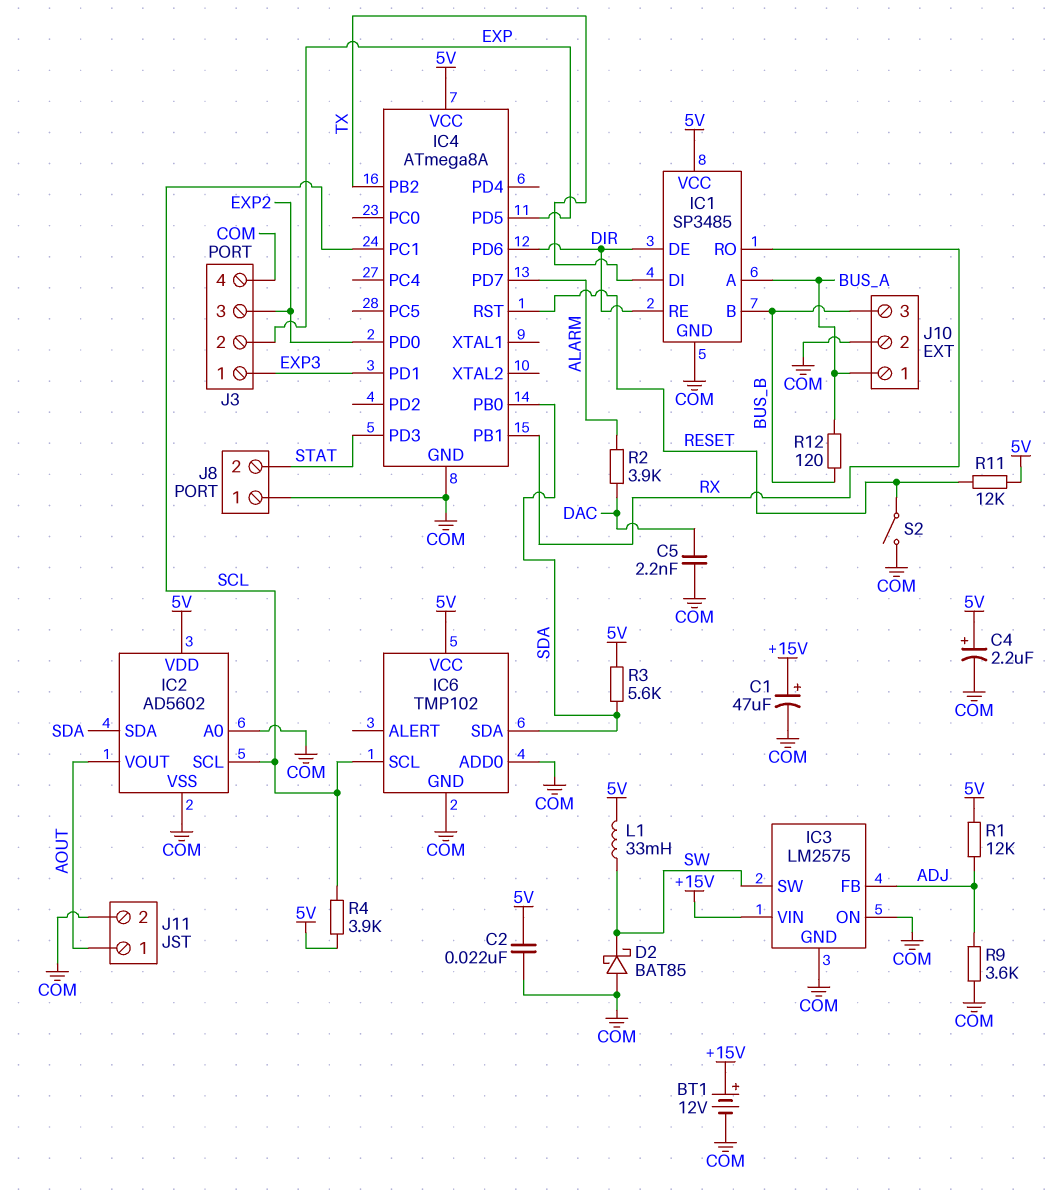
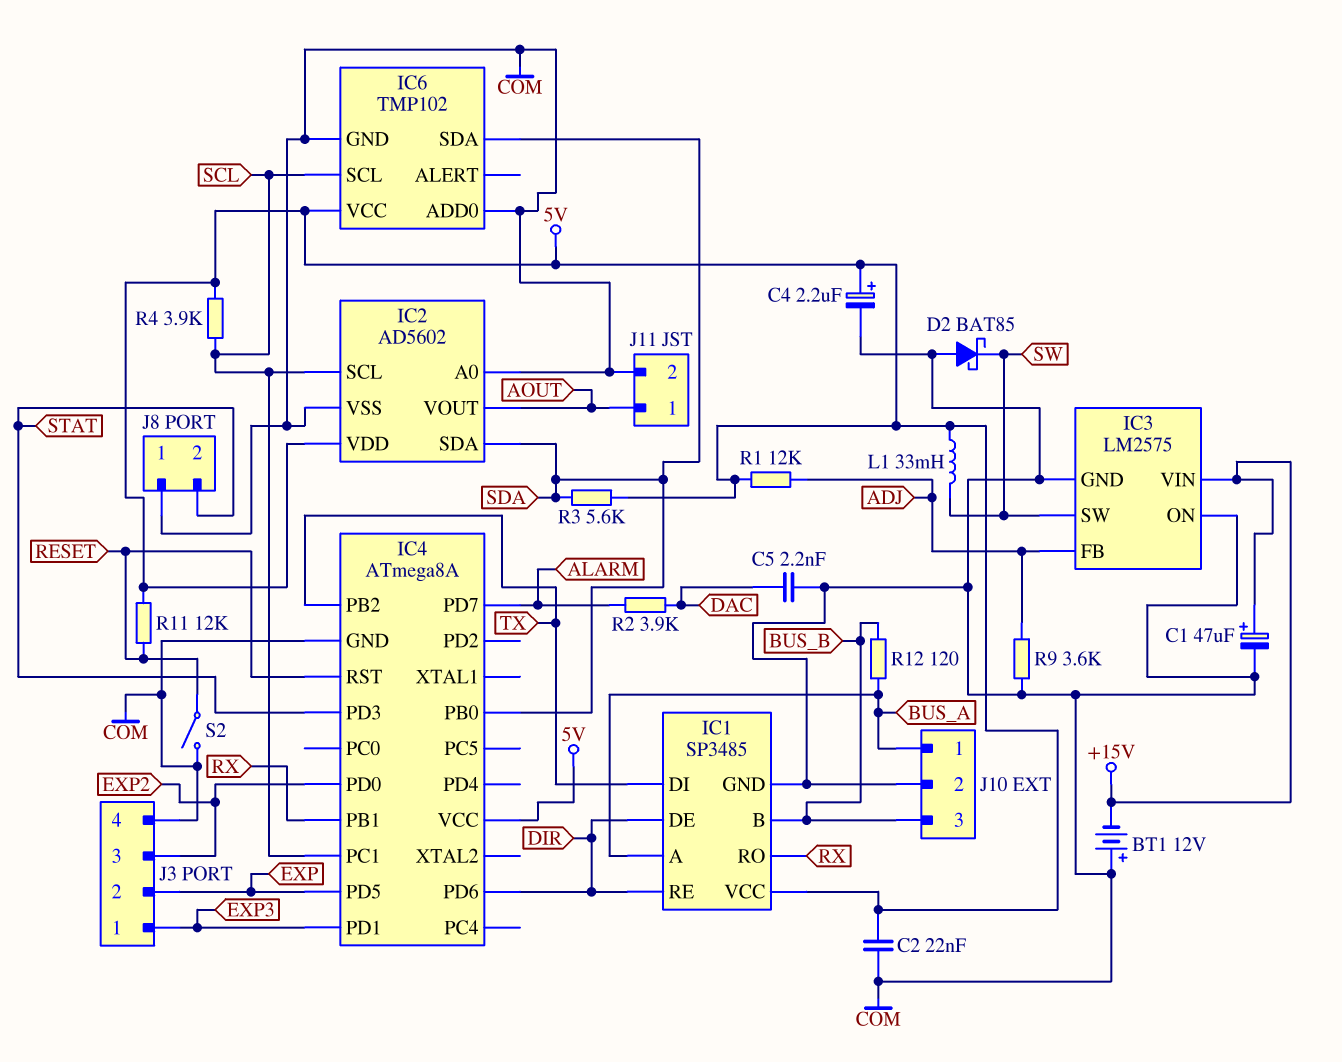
BT1: 12V (plus +15V, minus COM) -> 12V (plus COM, minus +15V)

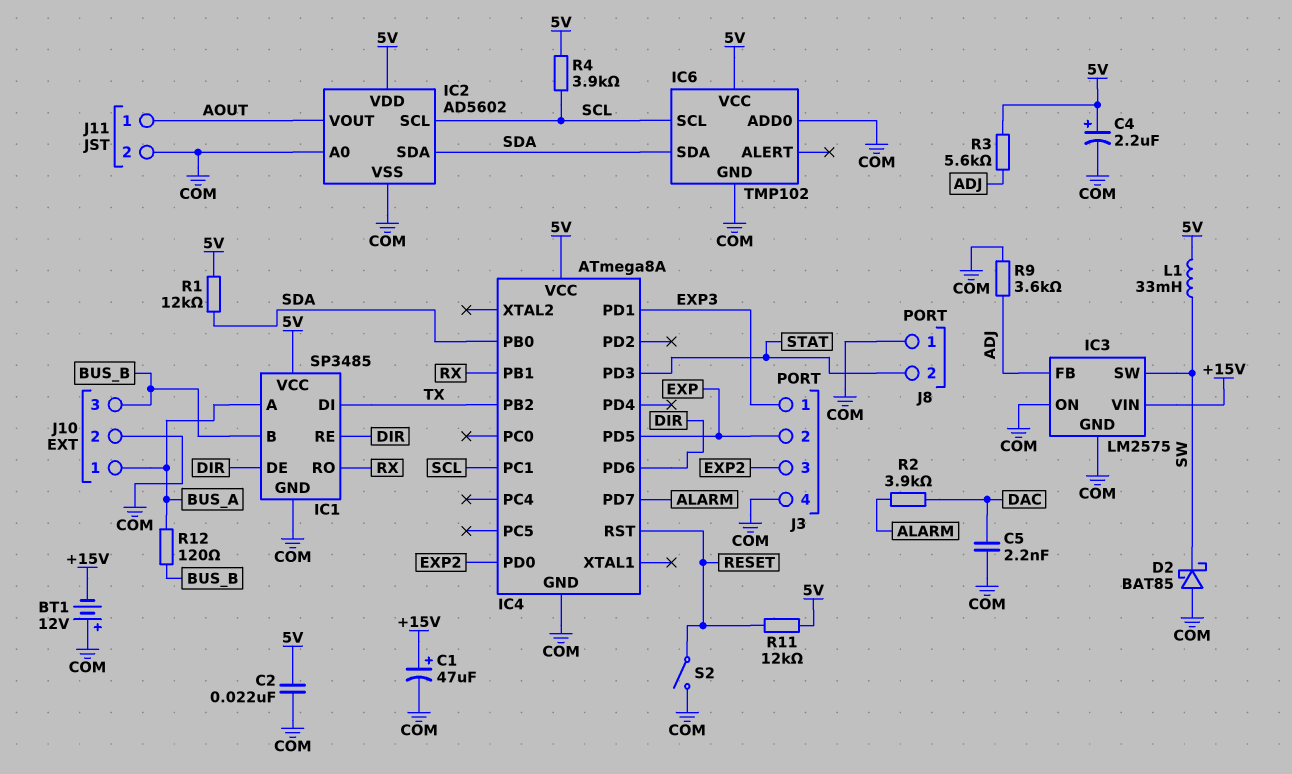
R1: 12k (5V, ADJ) -> 12k (5V, SDA)
R3: 5.6k (5V, SDA) -> 5.6k (5V, ADJ)

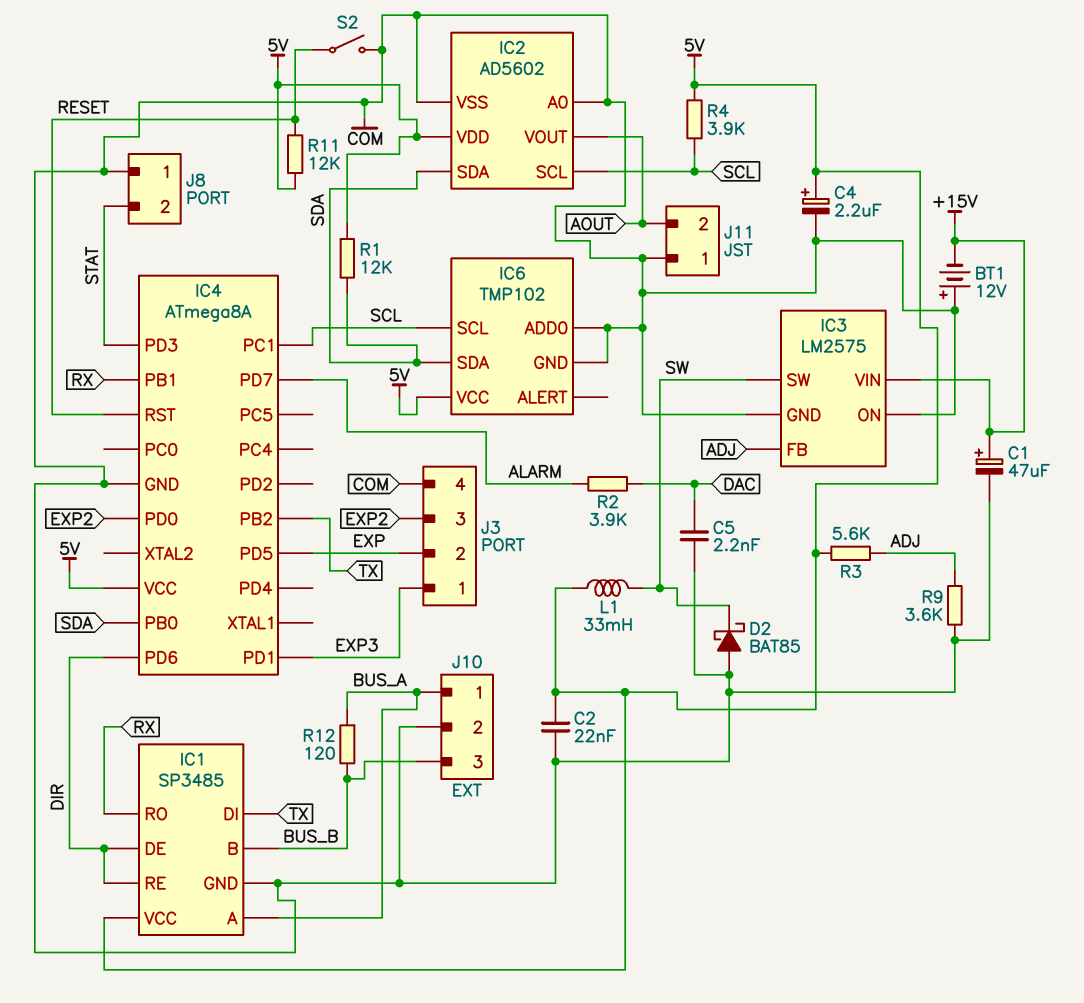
J11 pin 1: AOUT -> COM
J11 pin 2: COM -> AOUT

